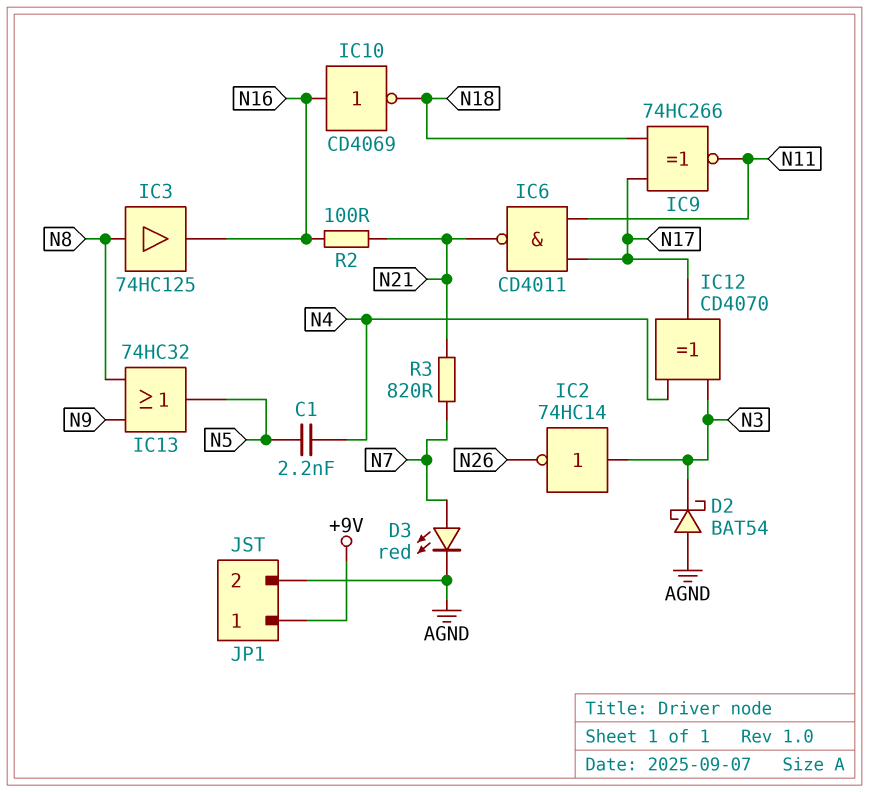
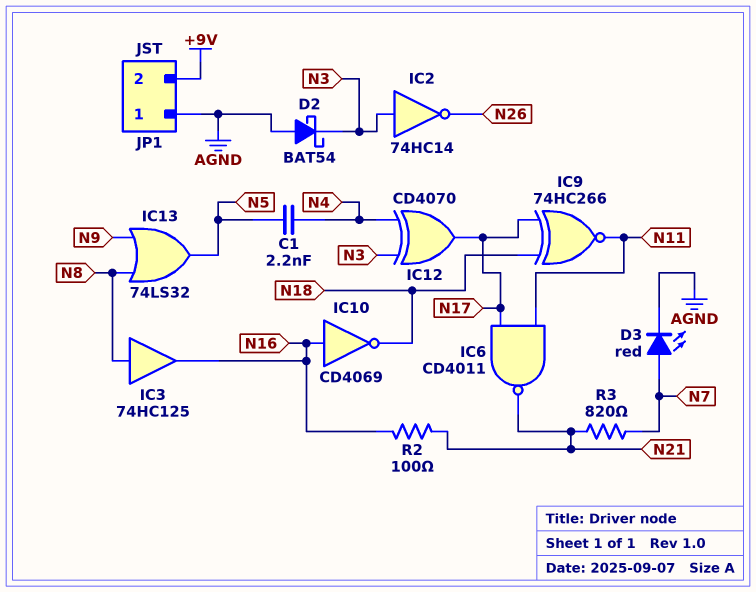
IC13: OR 74HC32 (in N8, in N9, out N5) -> OR 74LS32 (in N8, in N9, out N5)
JP1 pin 1: +9V -> AGND
JP1 pin 2: AGND -> +9V

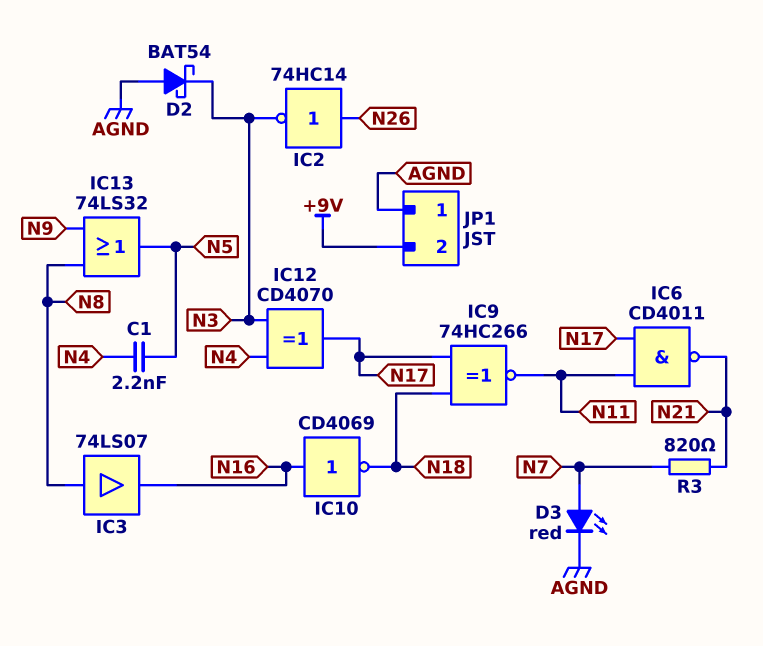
IC2: NOT 74HC14 (in N3, out N26) -> NOT 74HC14 (in N26, out N3)
IC3: buffer 74HC125 (in N8, out N16) -> buffer 74LS07 (in N8, out N16)
R2: 100 (N16, N21) -> none

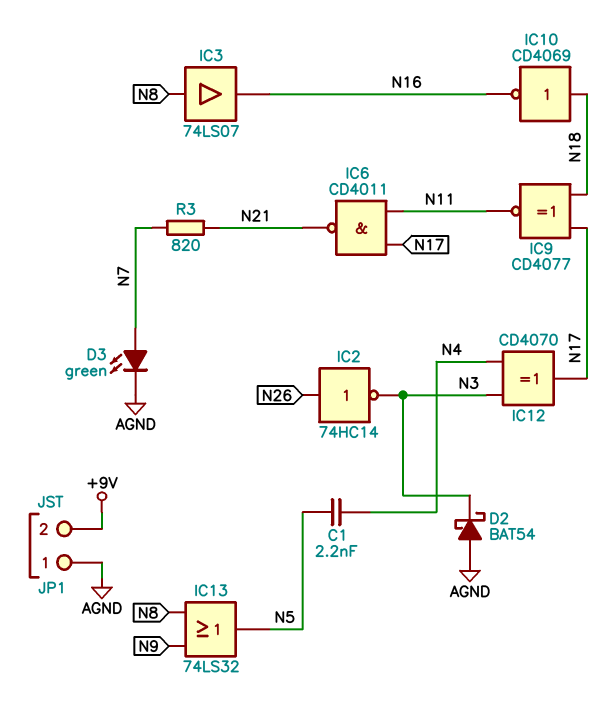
D3: LED red (A N7, K AGND) -> LED green (A N7, K AGND)
IC9: XNOR 74HC266 (in N17, in N18, out N11) -> XNOR CD4077 (in N17, in N18, out N11)
IC10: NOT CD4069 (in N16, out N18) -> NOT CD4069 (in N18, out N16)

